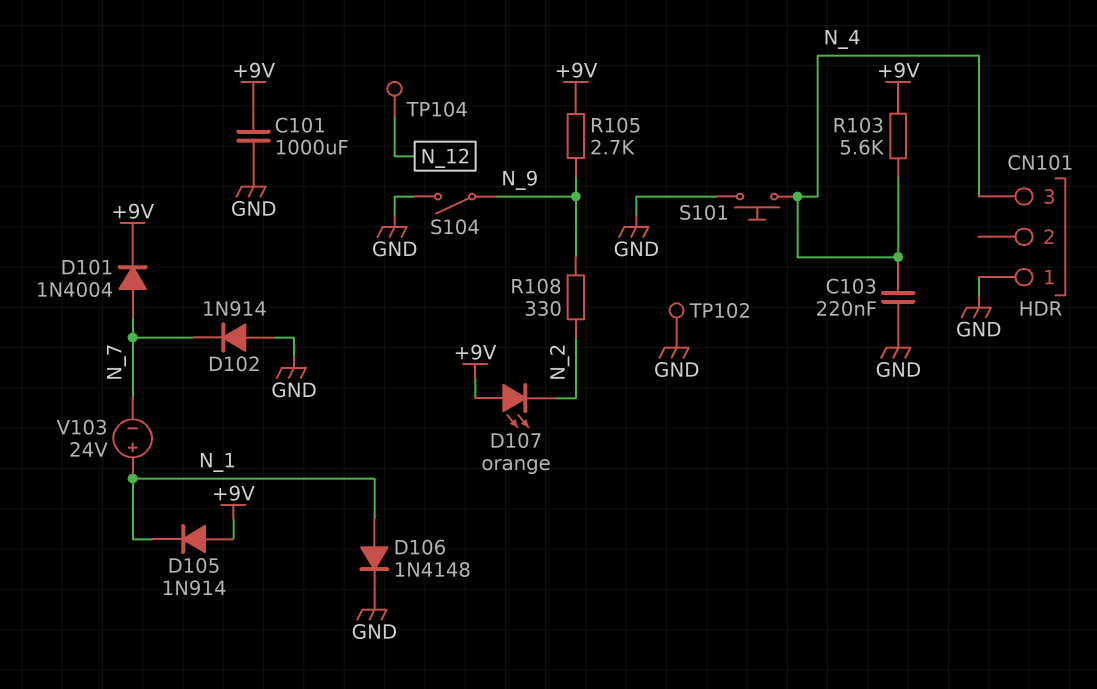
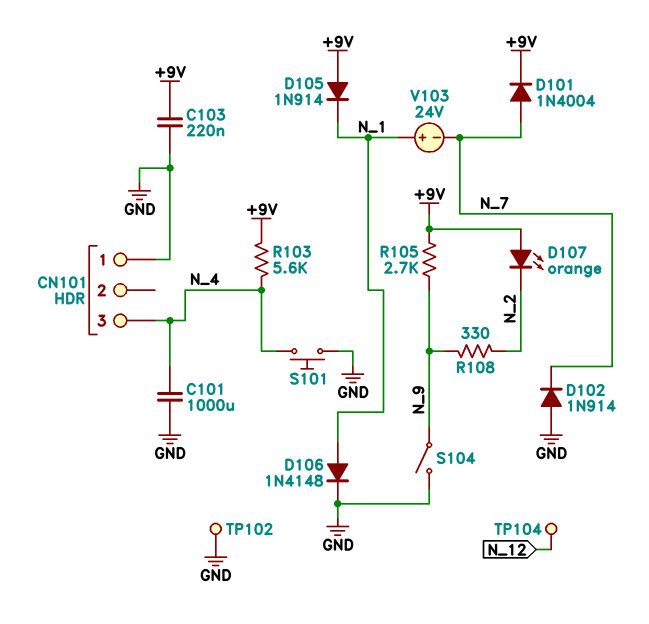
C101: 1000uF (+9V, GND) -> 1000uF (GND, N_4)
C103: 220nF (GND, N_4) -> 220nF (+9V, GND)

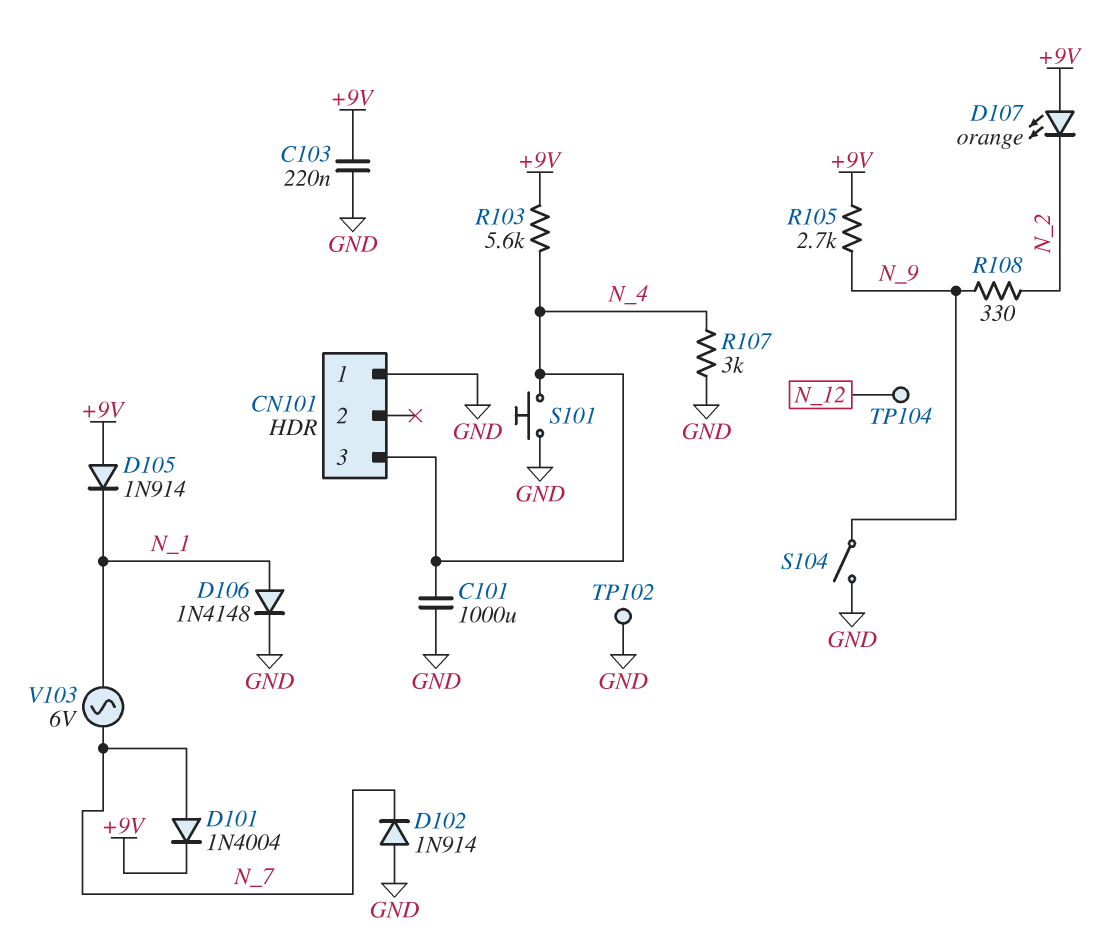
R107: none -> 3k (GND, N_4)
V103: 24V (plus N_1, minus N_7) -> AC 6V (N_1, N_7)

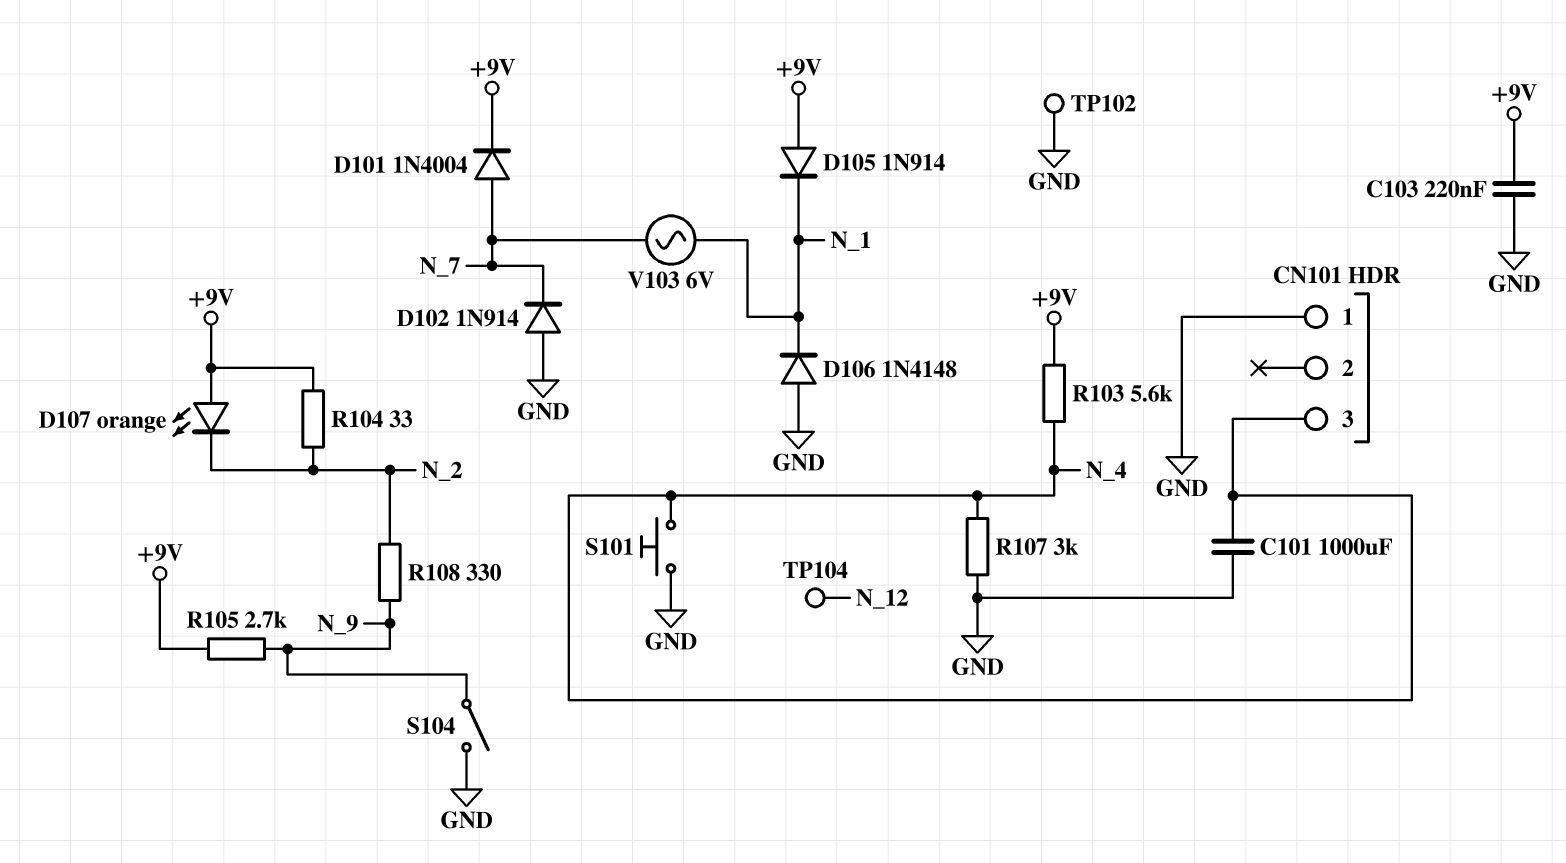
D106: diode 1N4148 (A N_1, K GND) -> diode 1N4148 (A GND, K N_1)
R104: none -> 33 (+9V, N_2)

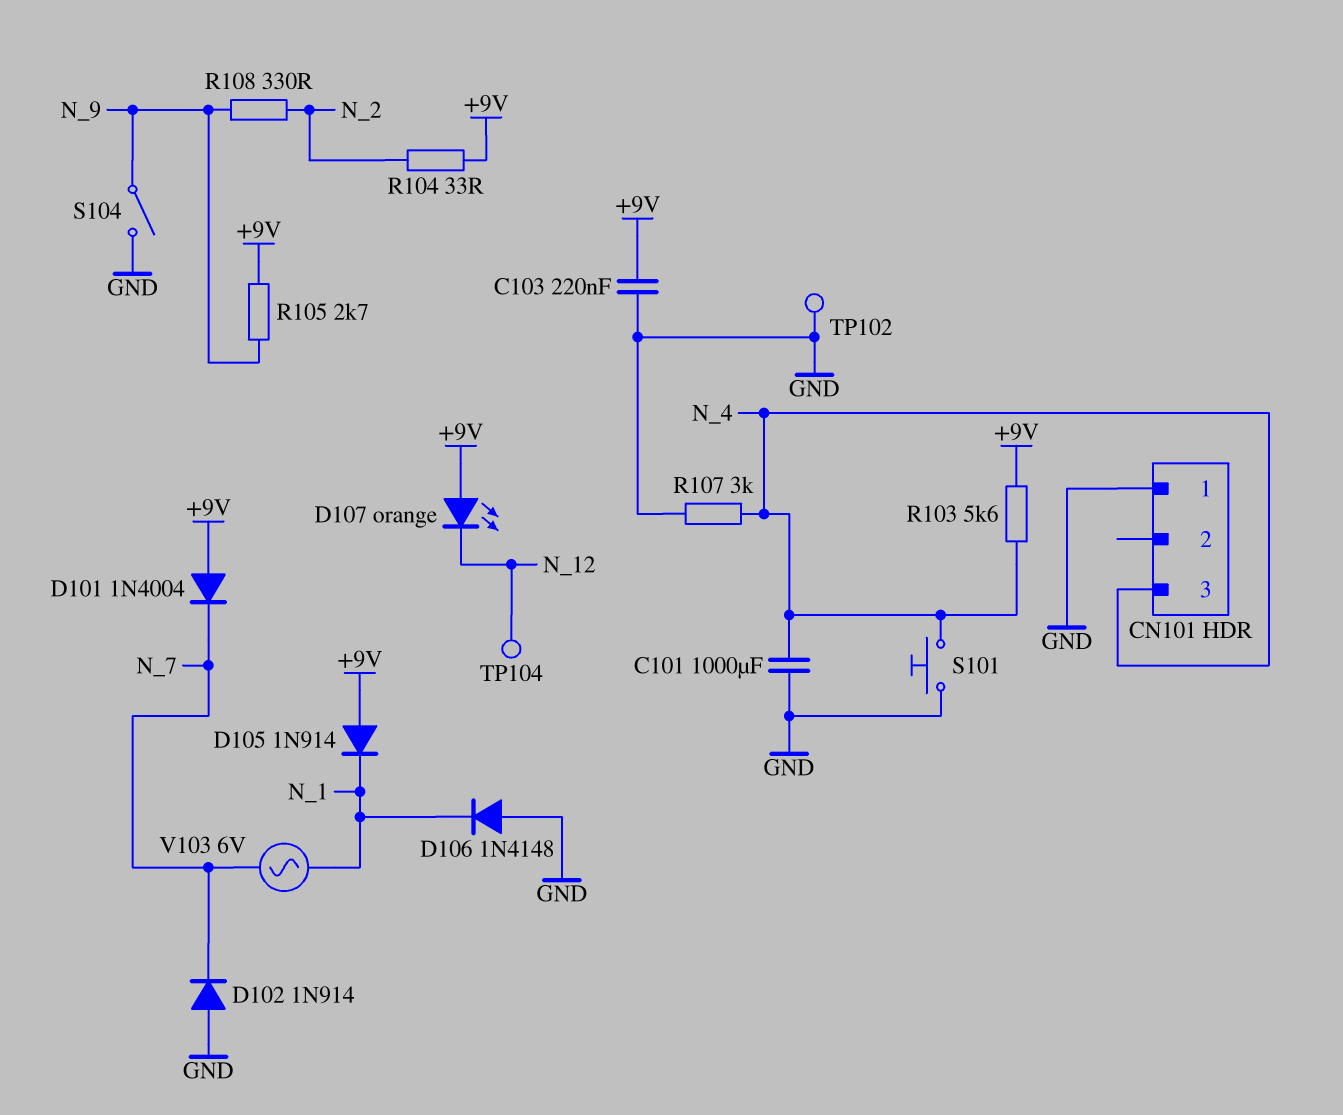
D101: diode 1N4004 (A N_7, K +9V) -> diode 1N4004 (A +9V, K N_7)
D107: LED orange (A +9V, K N_2) -> LED orange (A +9V, K N_12)

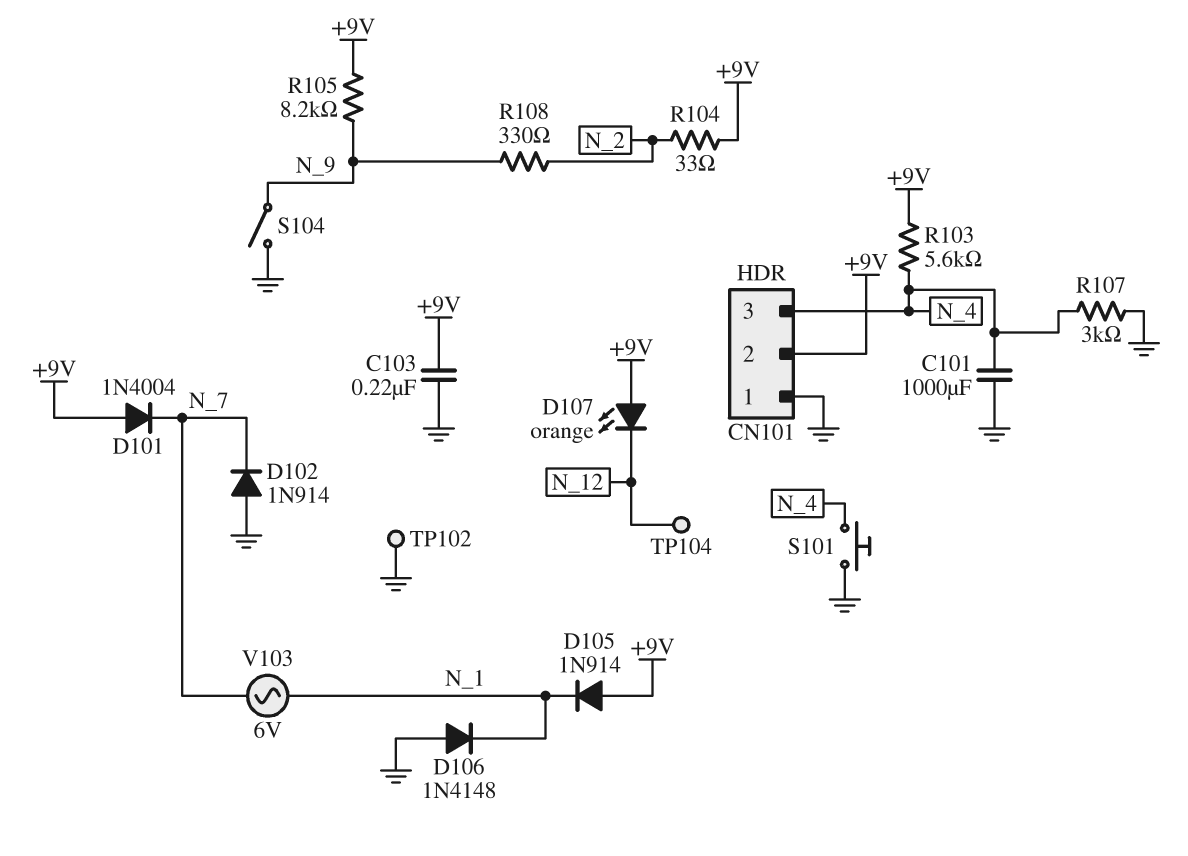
CN101 pin 2: none -> +9V
R105: 2.7k (+9V, N_9) -> 8.2k (+9V, N_9)

